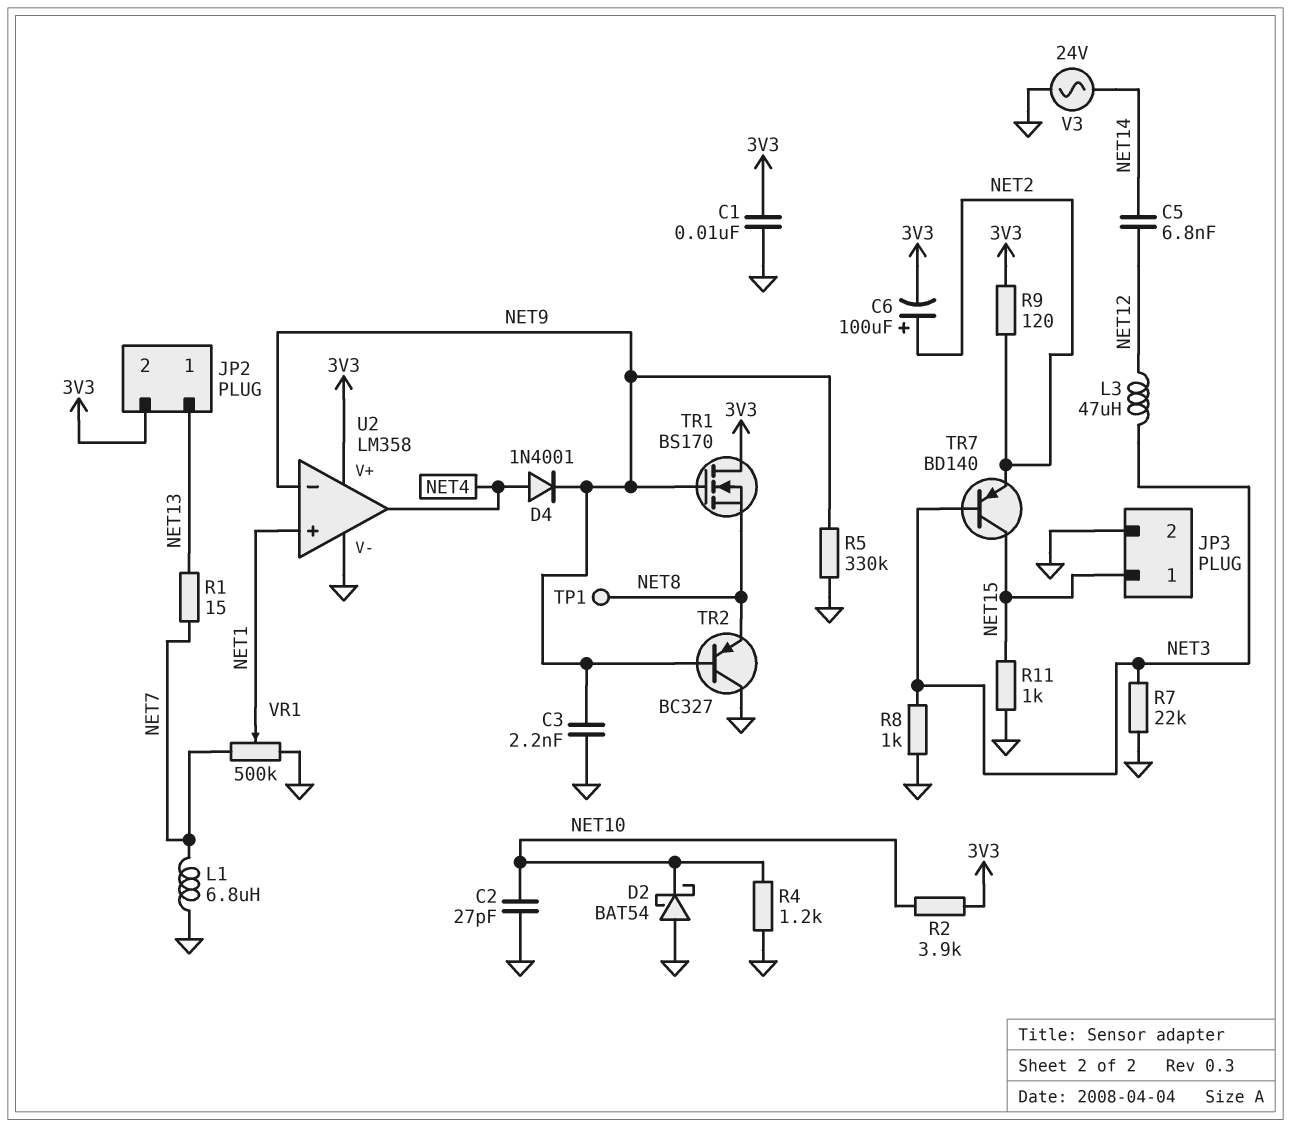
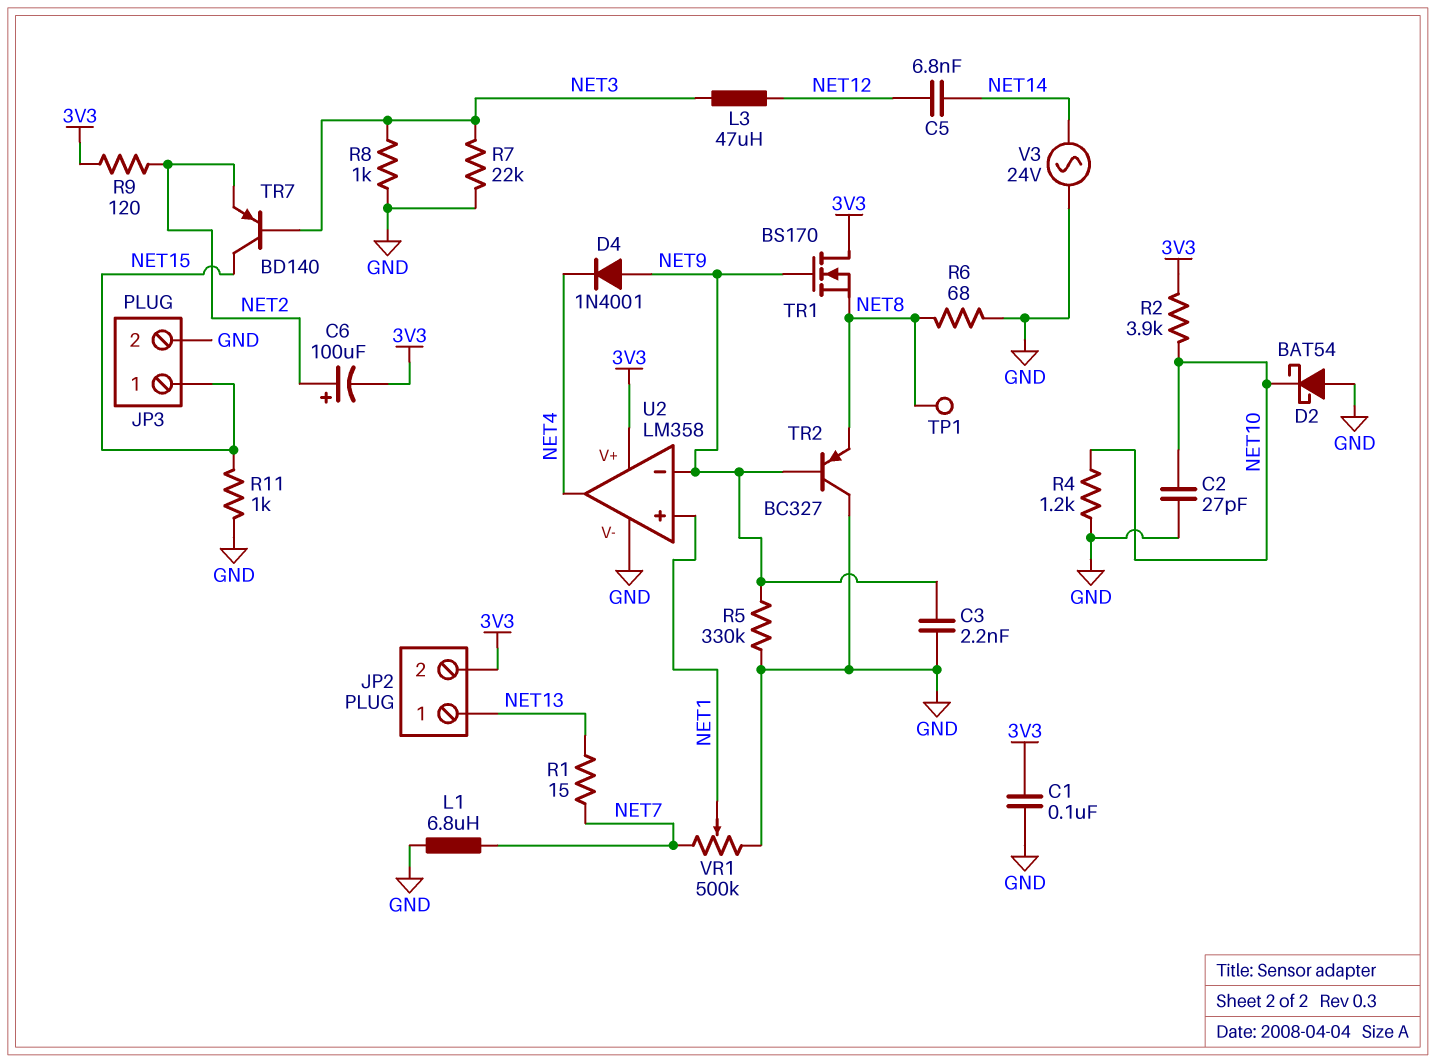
C1: 10nF (3V3, GND) -> 100nF (3V3, GND)
D4: diode 1N4001 (A NET4, K NET9) -> diode 1N4001 (A NET9, K NET4)
R6: none -> 68 (GND, NET8)

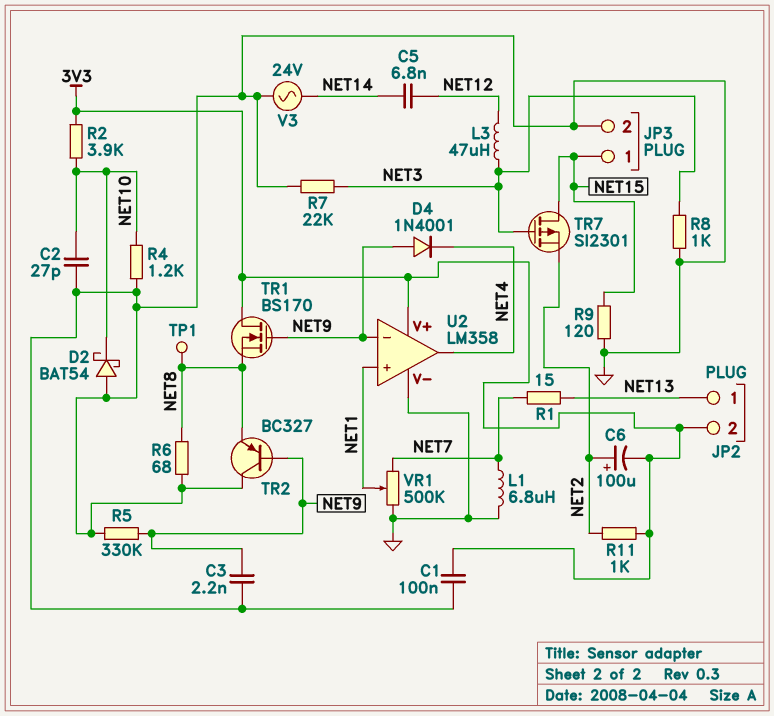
R9: 120 (3V3, NET2) -> 120 (GND, NET15)
R11: 1k (GND, NET15) -> 1k (3V3, NET2)
TR7: PNP BD140 (B NET3, C NET15, E NET2) -> PMOS SI2301 (G NET3, D NET15, S NET2)

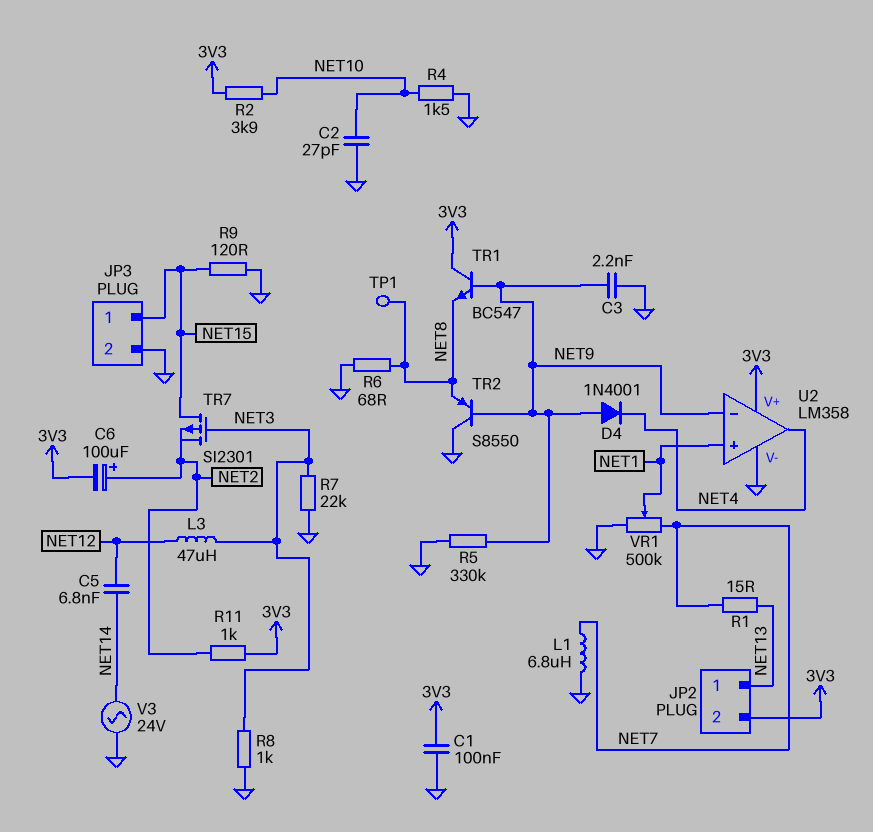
D2: schottky BAT54 (A GND, K NET10) -> none
R4: 1.2k (GND, NET10) -> 1.5k (GND, NET10)
TR1: NMOS BS170 (G NET9, D 3V3, S NET8) -> NPN BC547 (B NET9, C 3V3, E NET8)
TR2: PNP BC327 (B NET9, C GND, E NET8) -> PNP S8550 (B NET9, C GND, E NET8)

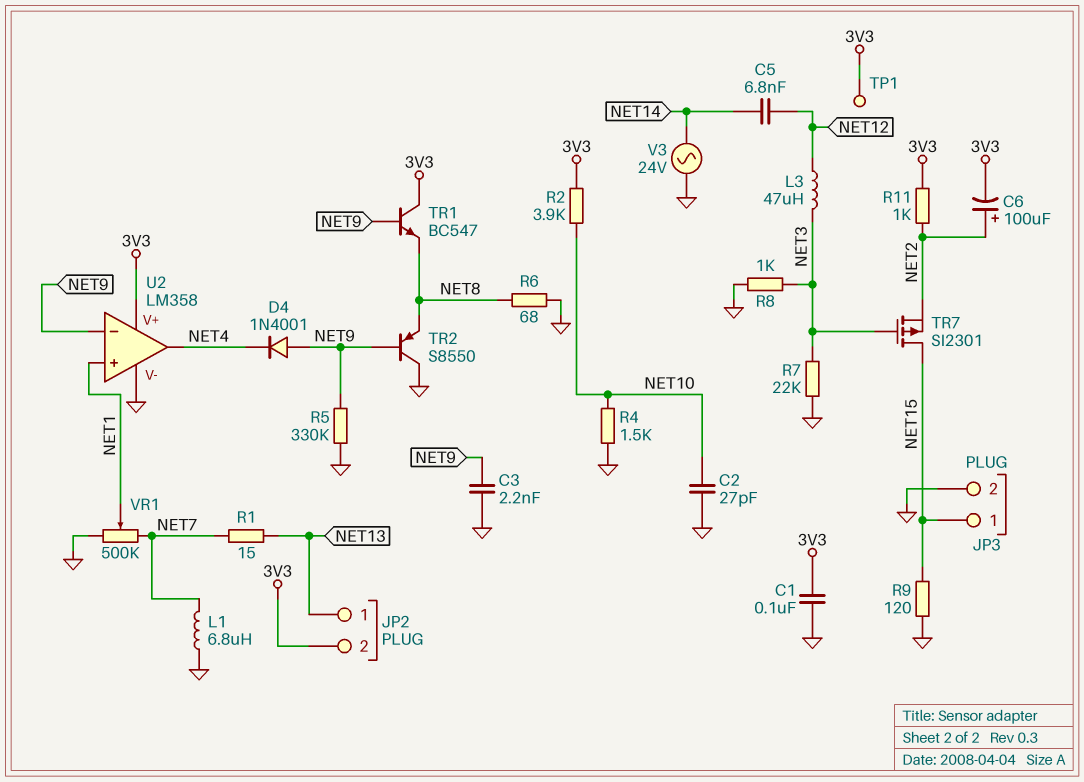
TP1: test point (NET8) -> test point (3V3)

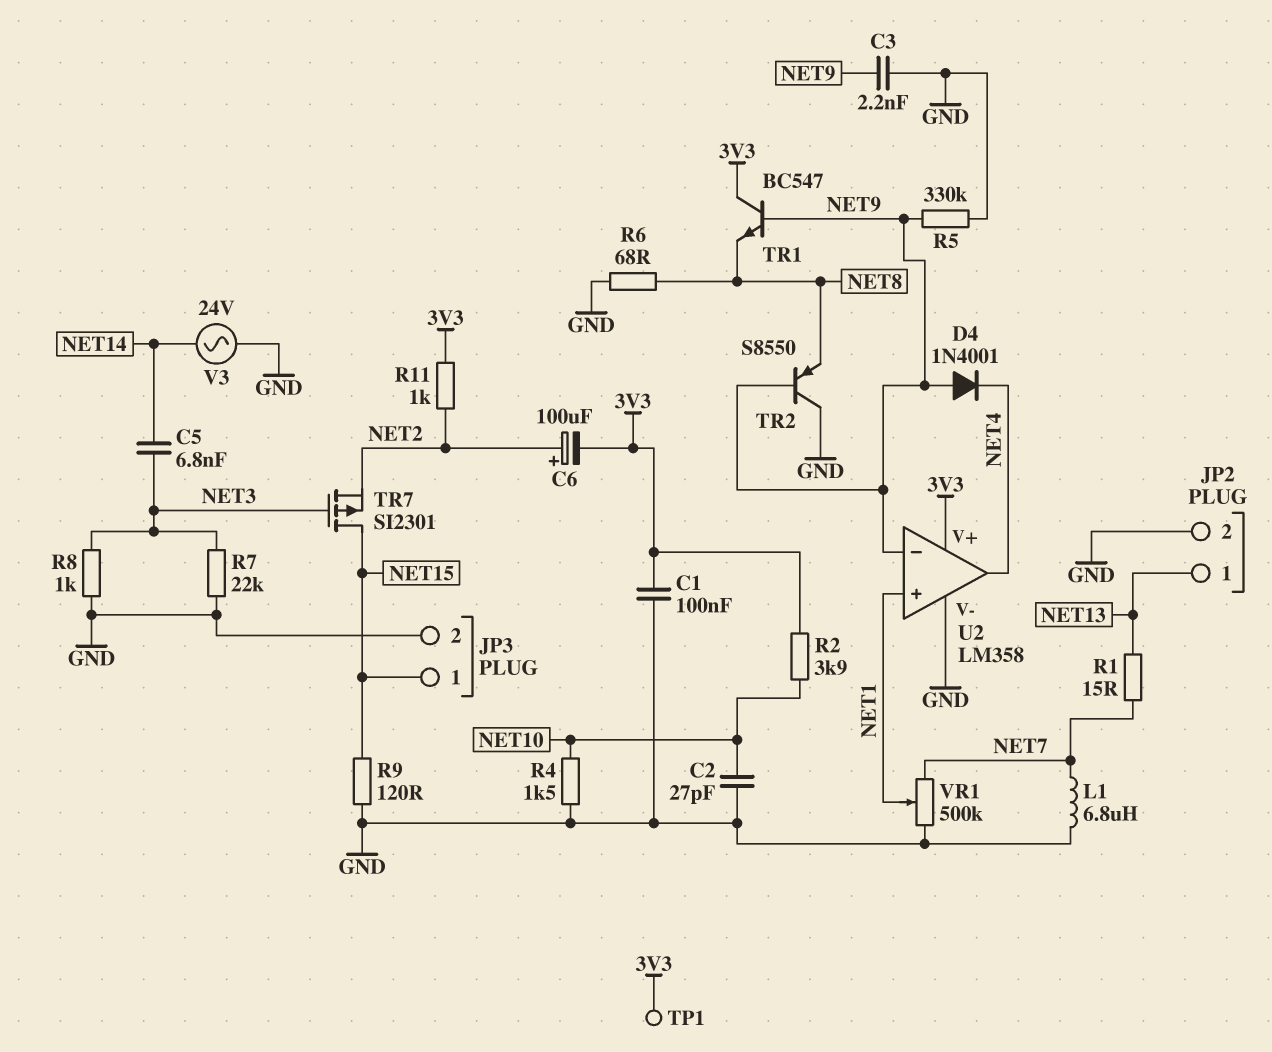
C5: 6.8nF (NET12, NET14) -> 6.8nF (NET3, NET14)
JP2 pin 2: 3V3 -> GND
L3: 47uH (NET3, NET12) -> none

